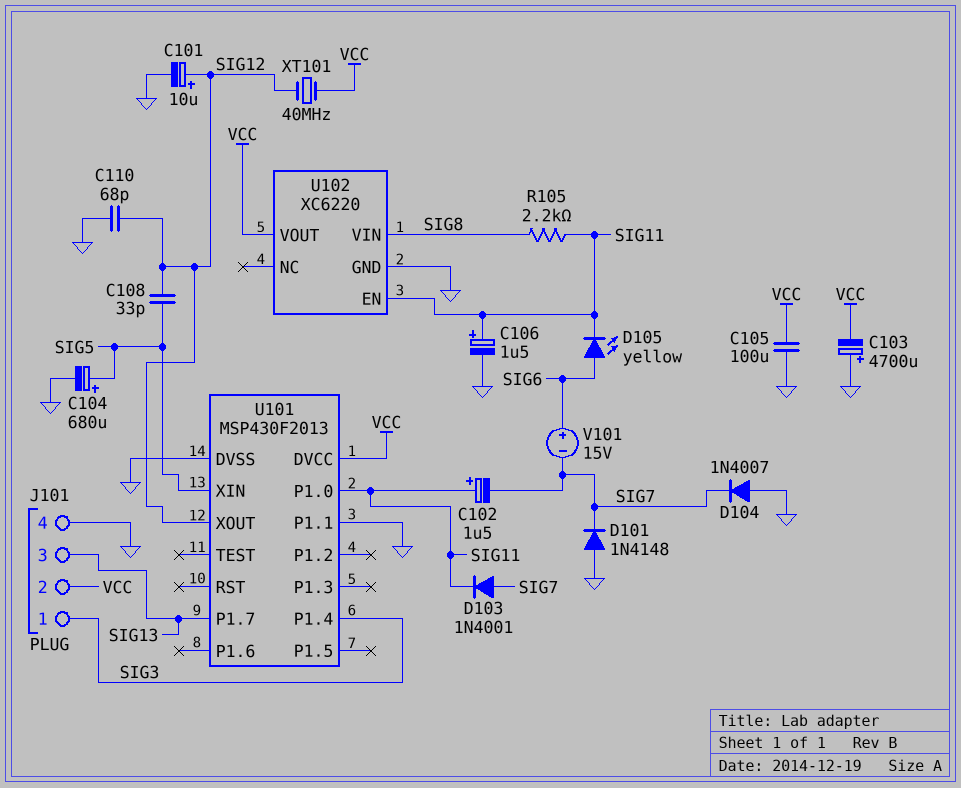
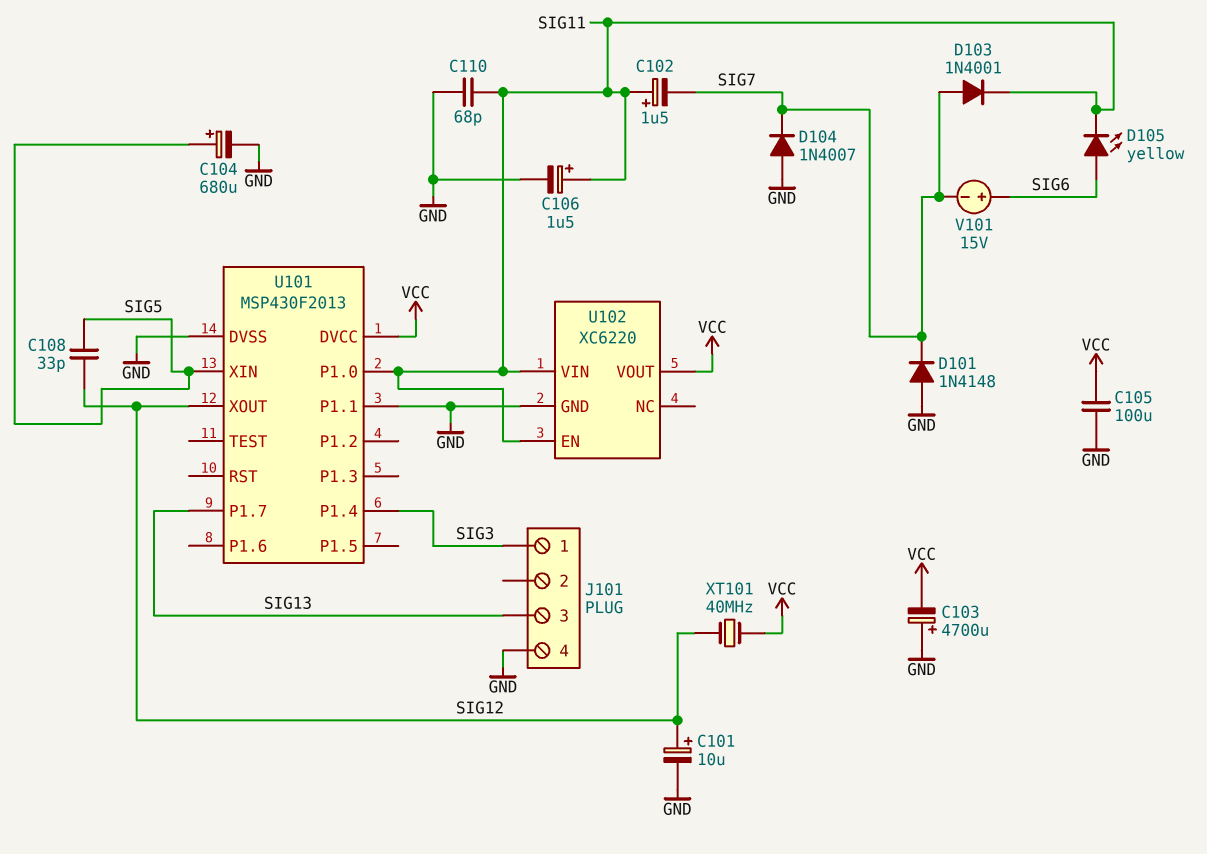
C110: 68pF (GND, SIG12) -> 68pF (GND, SIG11)
J101 pin 2: VCC -> none
R105: 2.2k (SIG8, SIG11) -> none
U102 pin VIN: SIG8 -> SIG11

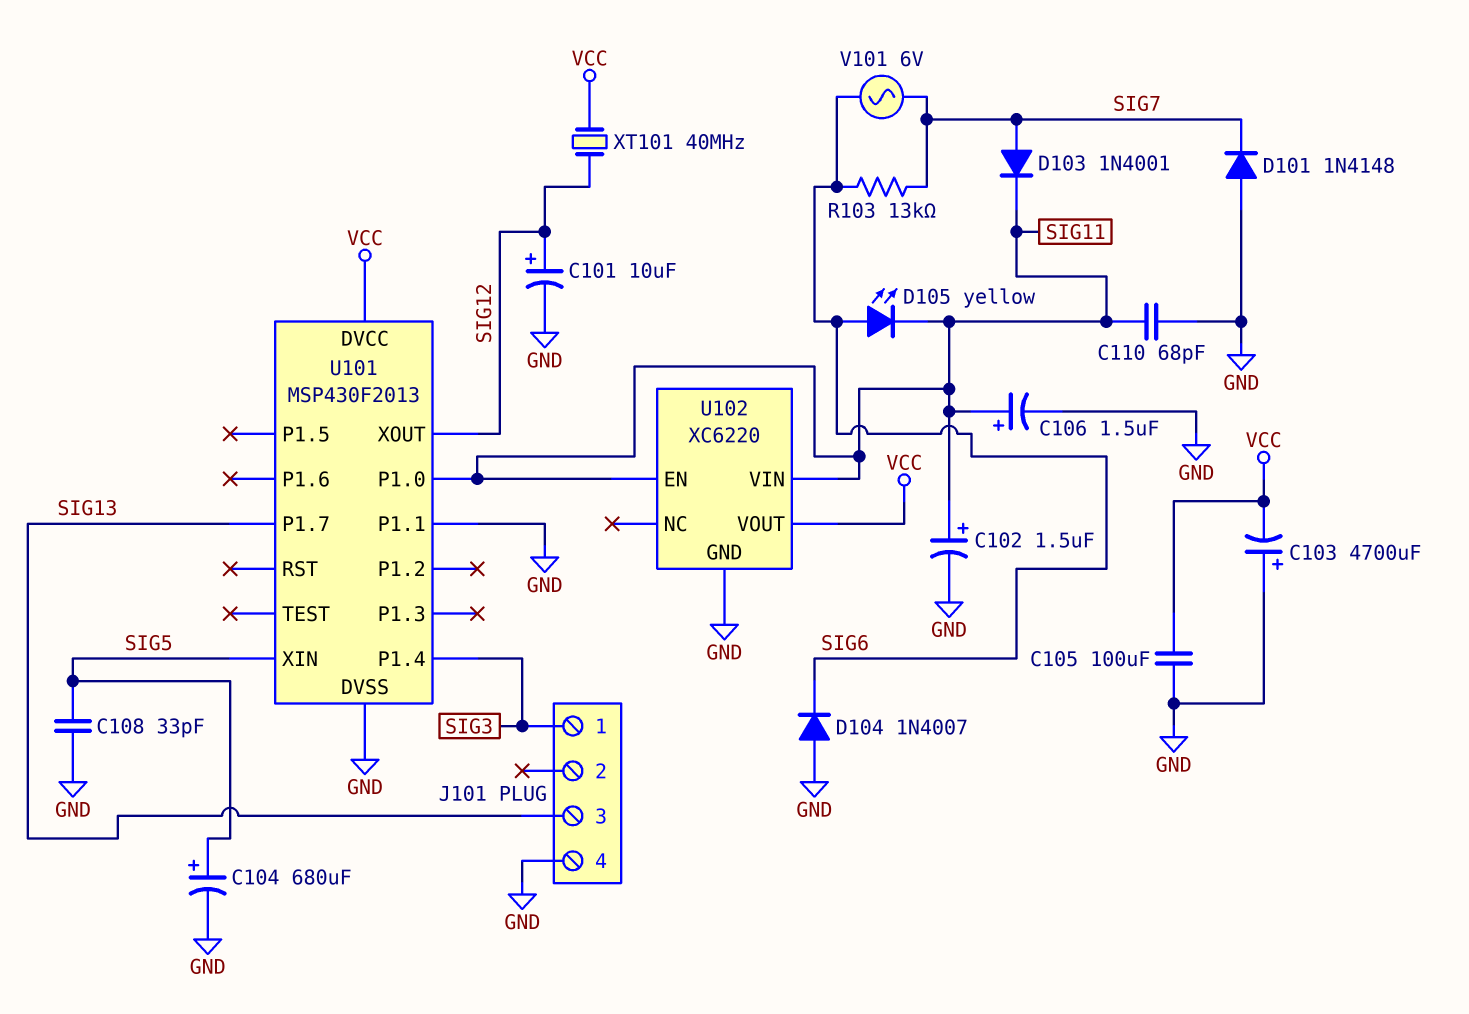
C102: 1.5uF (plus SIG11, minus SIG7) -> 1.5uF (plus SIG11, minus GND)
C108: 33pF (SIG5, SIG12) -> 33pF (GND, SIG5)
D104: diode 1N4007 (A GND, K SIG7) -> diode 1N4007 (A GND, K SIG6)
R103: none -> 13k (SIG6, SIG7)
V101: 15V (plus SIG6, minus SIG7) -> AC 6V (SIG6, SIG7)

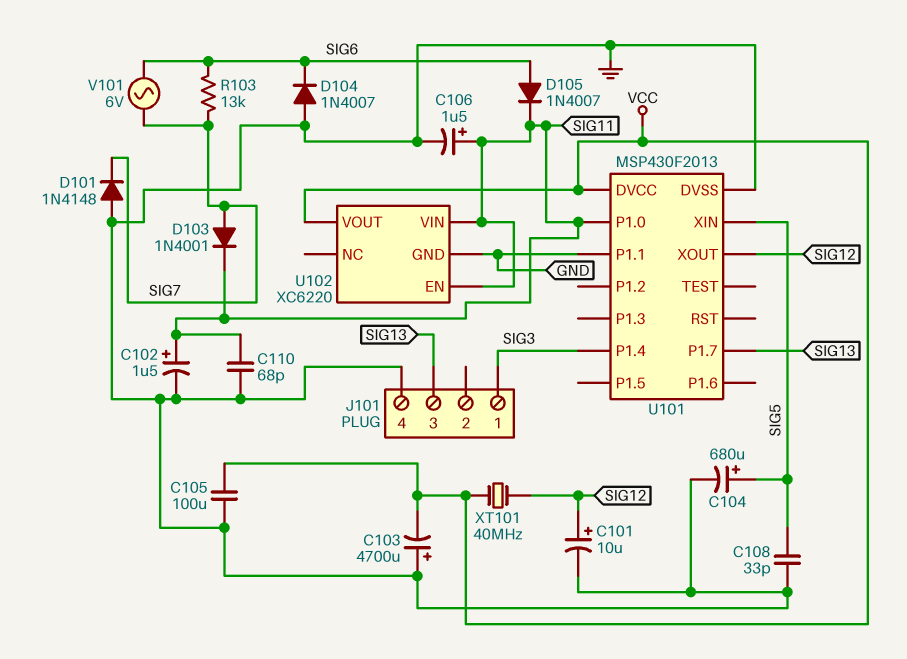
D105: LED yellow (A SIG6, K SIG11) -> diode 1N4007 (A SIG6, K SIG11)

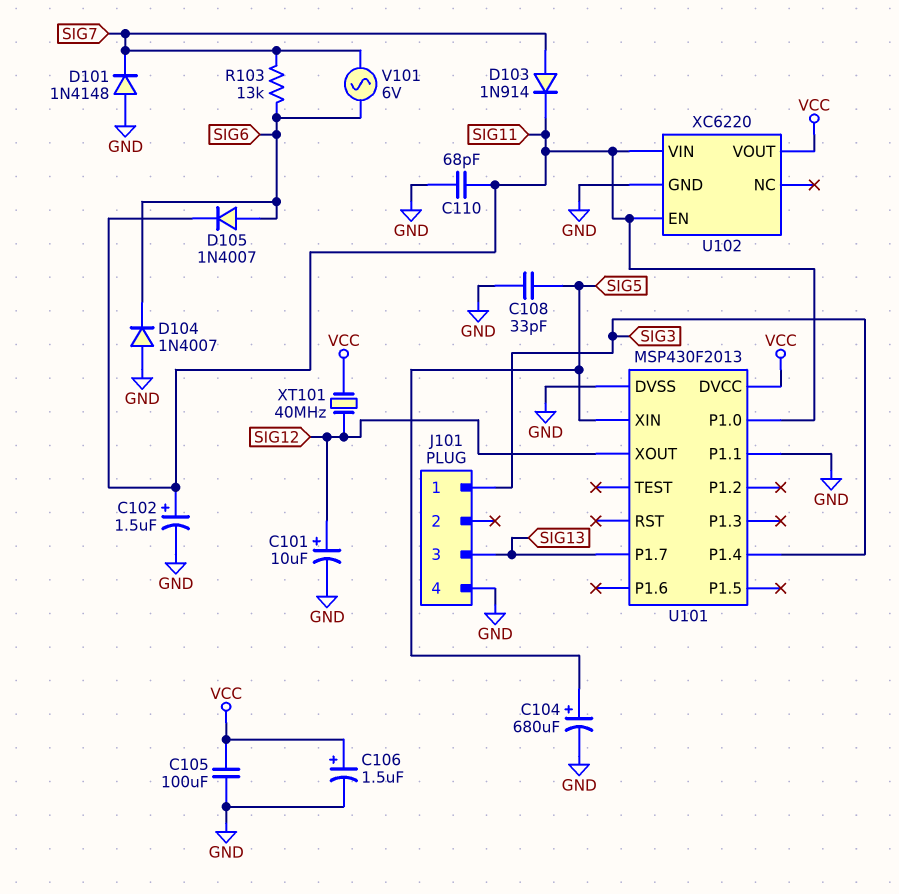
C103: 4700uF (plus GND, minus VCC) -> none
C106: 1.5uF (plus SIG11, minus GND) -> 1.5uF (plus VCC, minus GND)
D103: diode 1N4001 (A SIG7, K SIG11) -> diode 1N914 (A SIG7, K SIG11)

